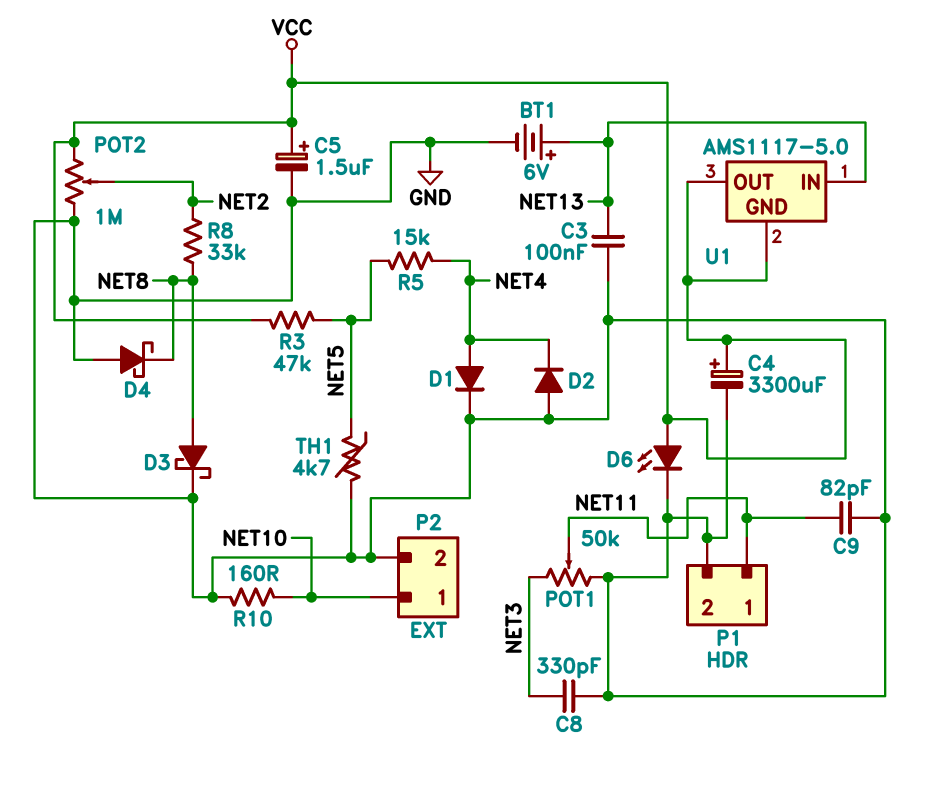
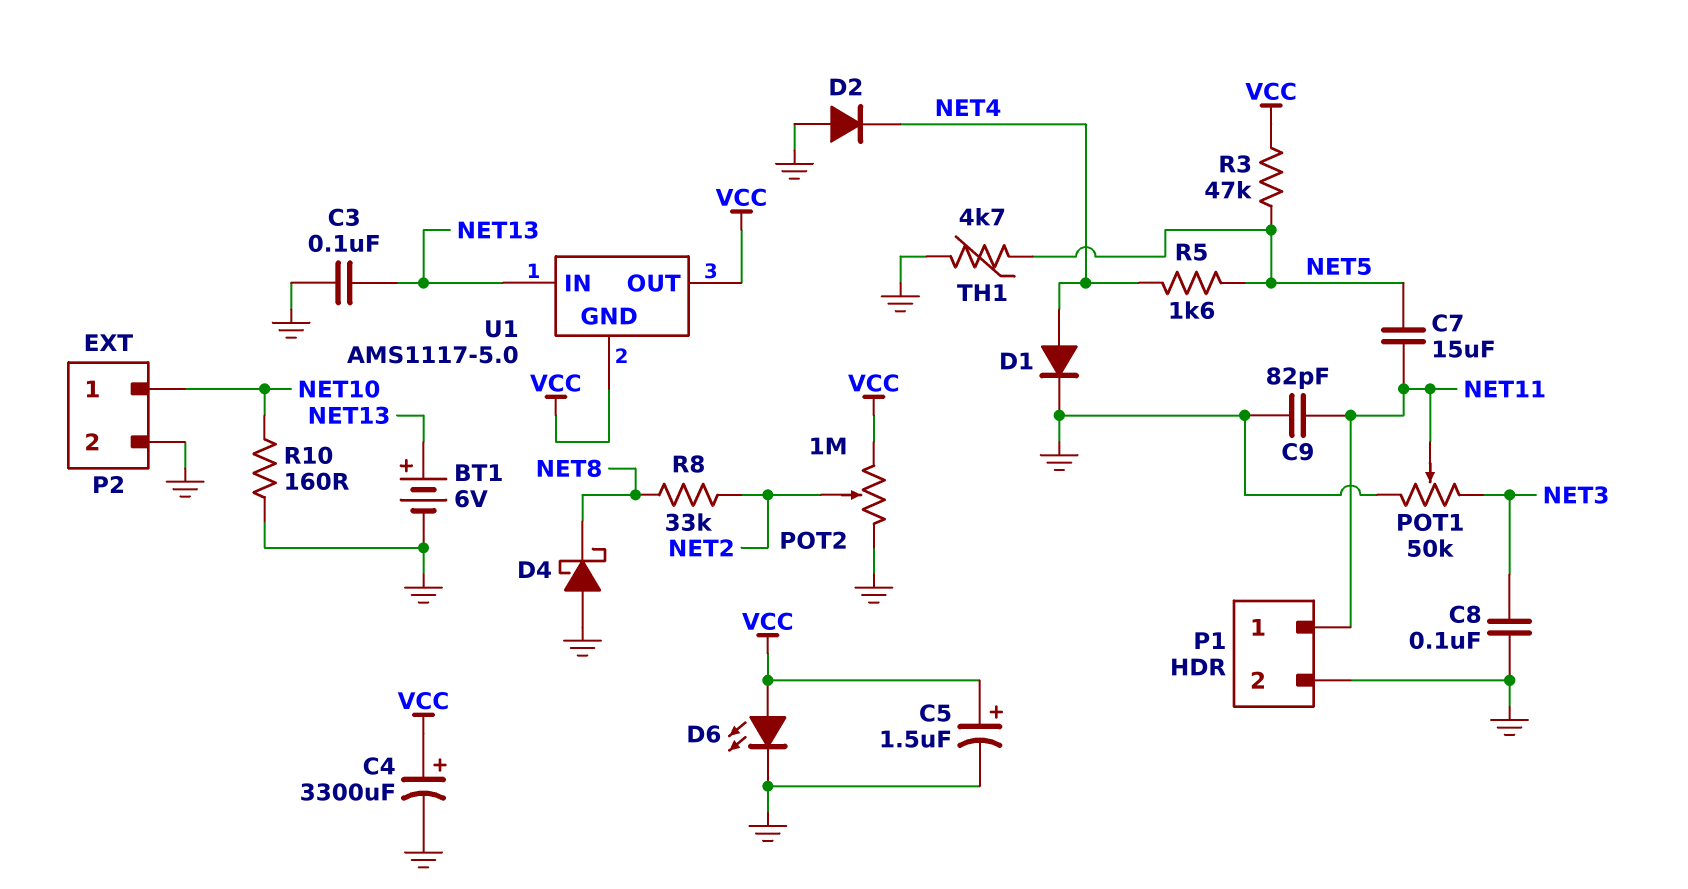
C7: none -> 15uF (NET5, NET11)
C8: 330pF (GND, NET3) -> 100nF (GND, NET3)
D3: schottky (A NET8, K GND) -> none
R5: 15k (NET4, NET5) -> 1.6k (NET4, NET5)

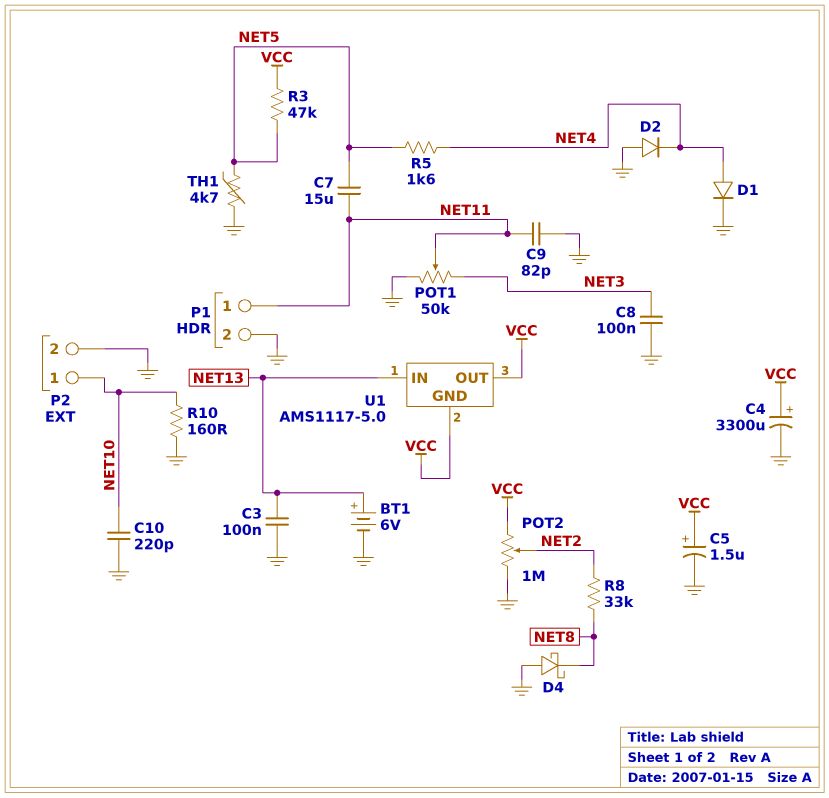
C10: none -> 220pF (GND, NET10)
D6: LED (A VCC, K GND) -> none

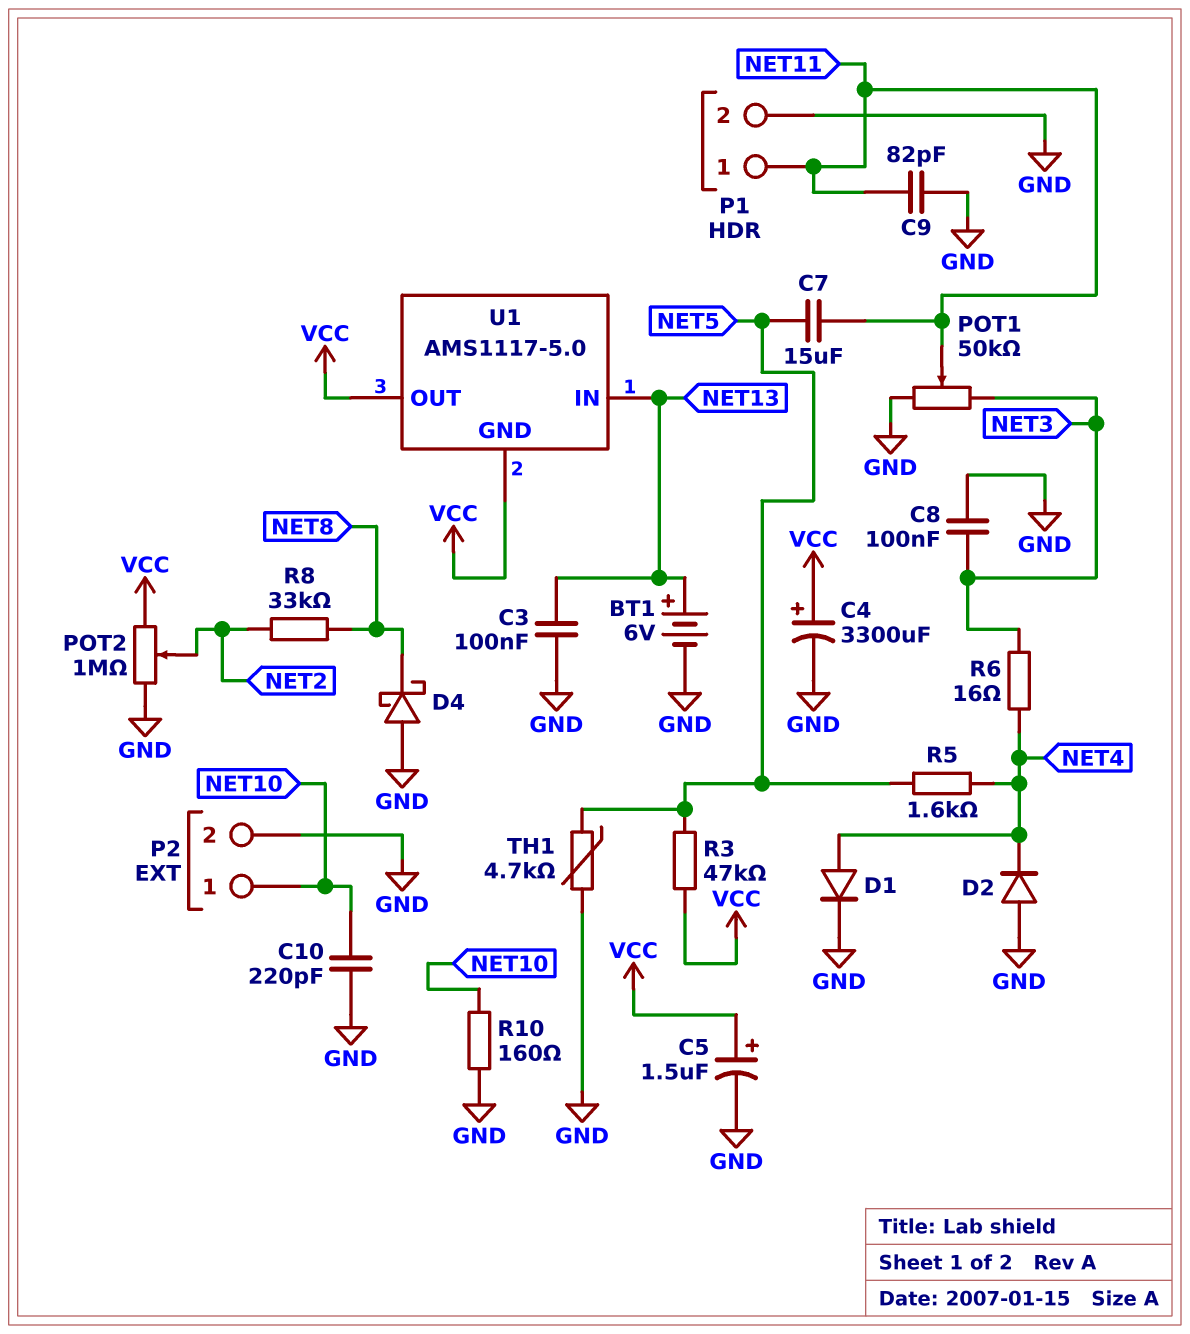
R6: none -> 16 (NET3, NET4)

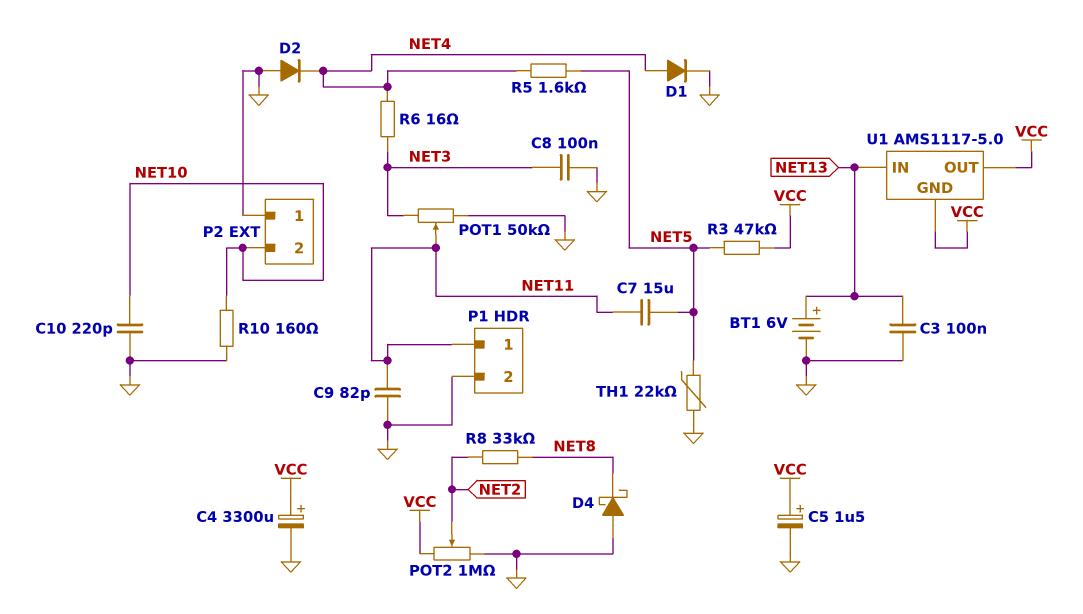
P2 pin 1: NET10 -> GND
P2 pin 2: GND -> NET10
TH1: 4.7k (GND, NET5) -> 22k (GND, NET5)

